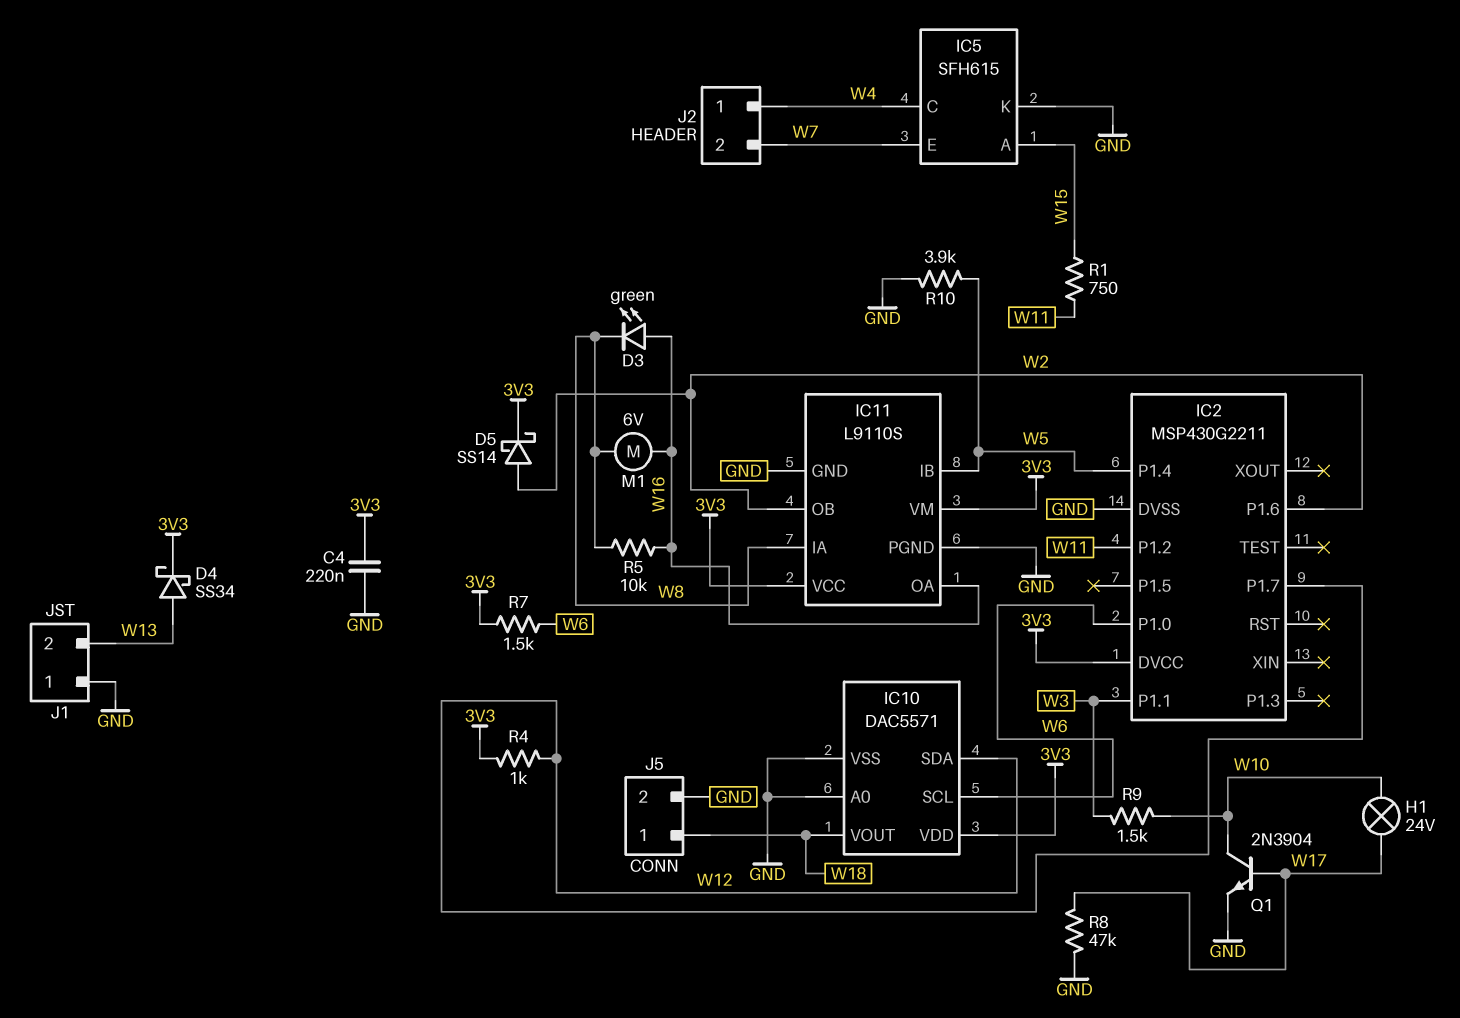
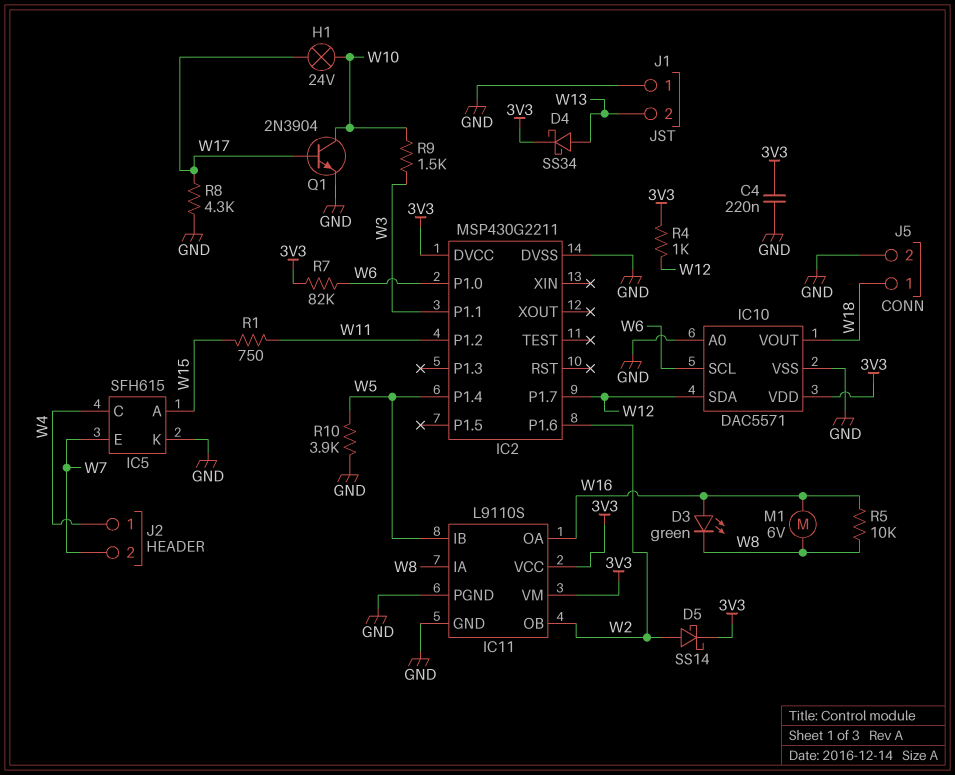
R7: 1.5k (3V3, W6) -> 82k (3V3, W6)
R8: 47k (GND, W17) -> 4.3k (GND, W17)

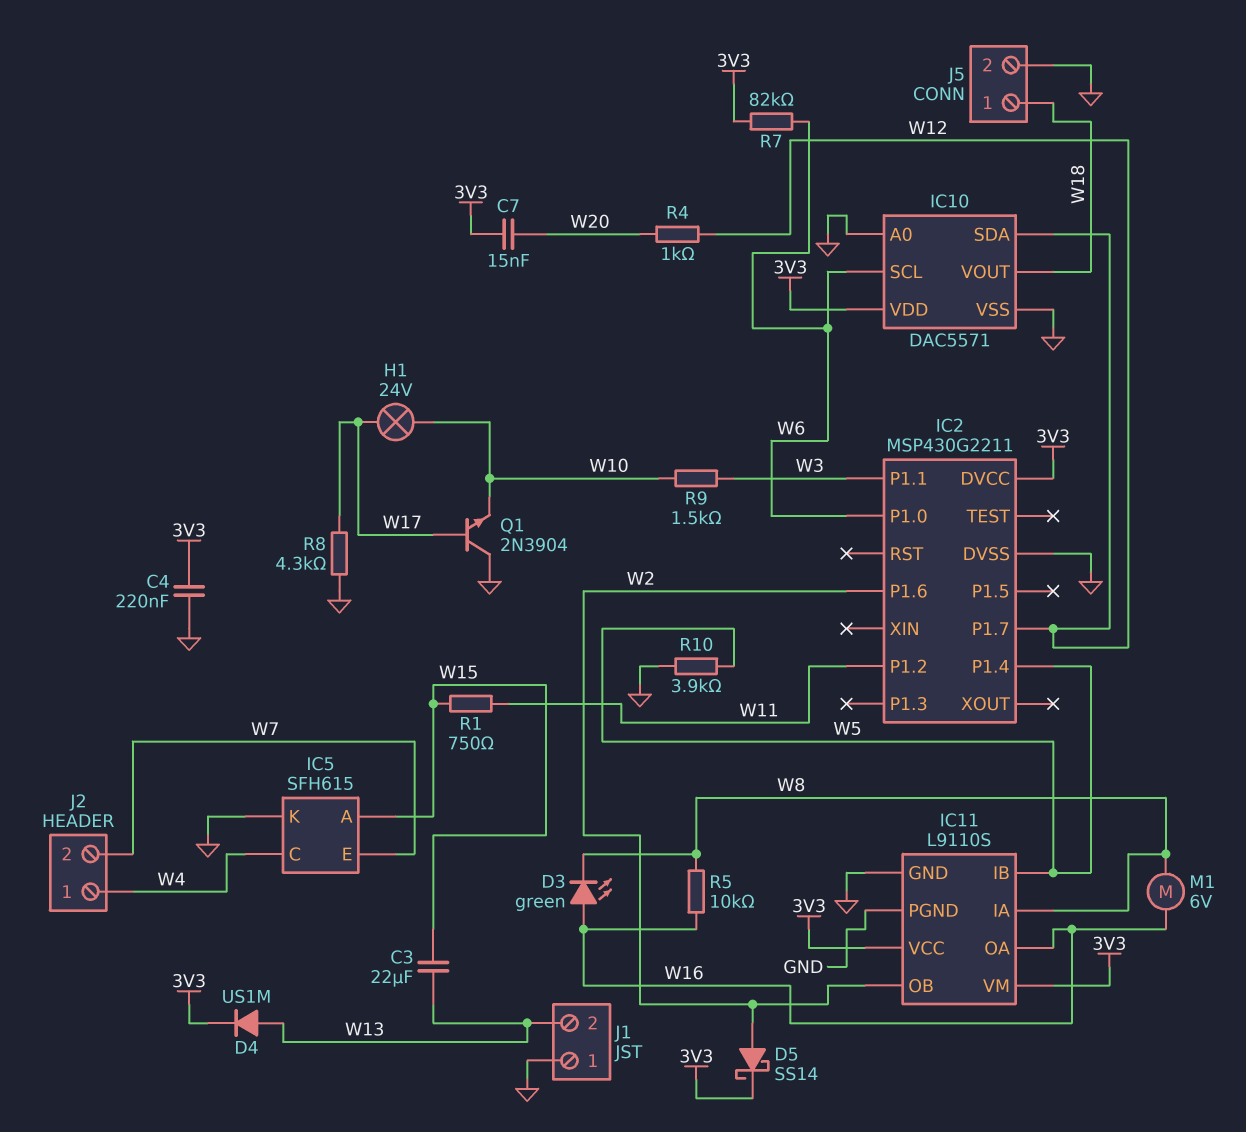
C3: none -> 22uF (W13, W15)
C7: none -> 15nF (3V3, W20)
D4: schottky SS34 (A W13, K 3V3) -> diode US1M (A W13, K 3V3)
Q1: NPN 2N3904 (B W17, C W10, E GND) -> NPN 2N3904 (B W17, C GND, E W10)
R4: 1k (3V3, W12) -> 1k (W12, W20)

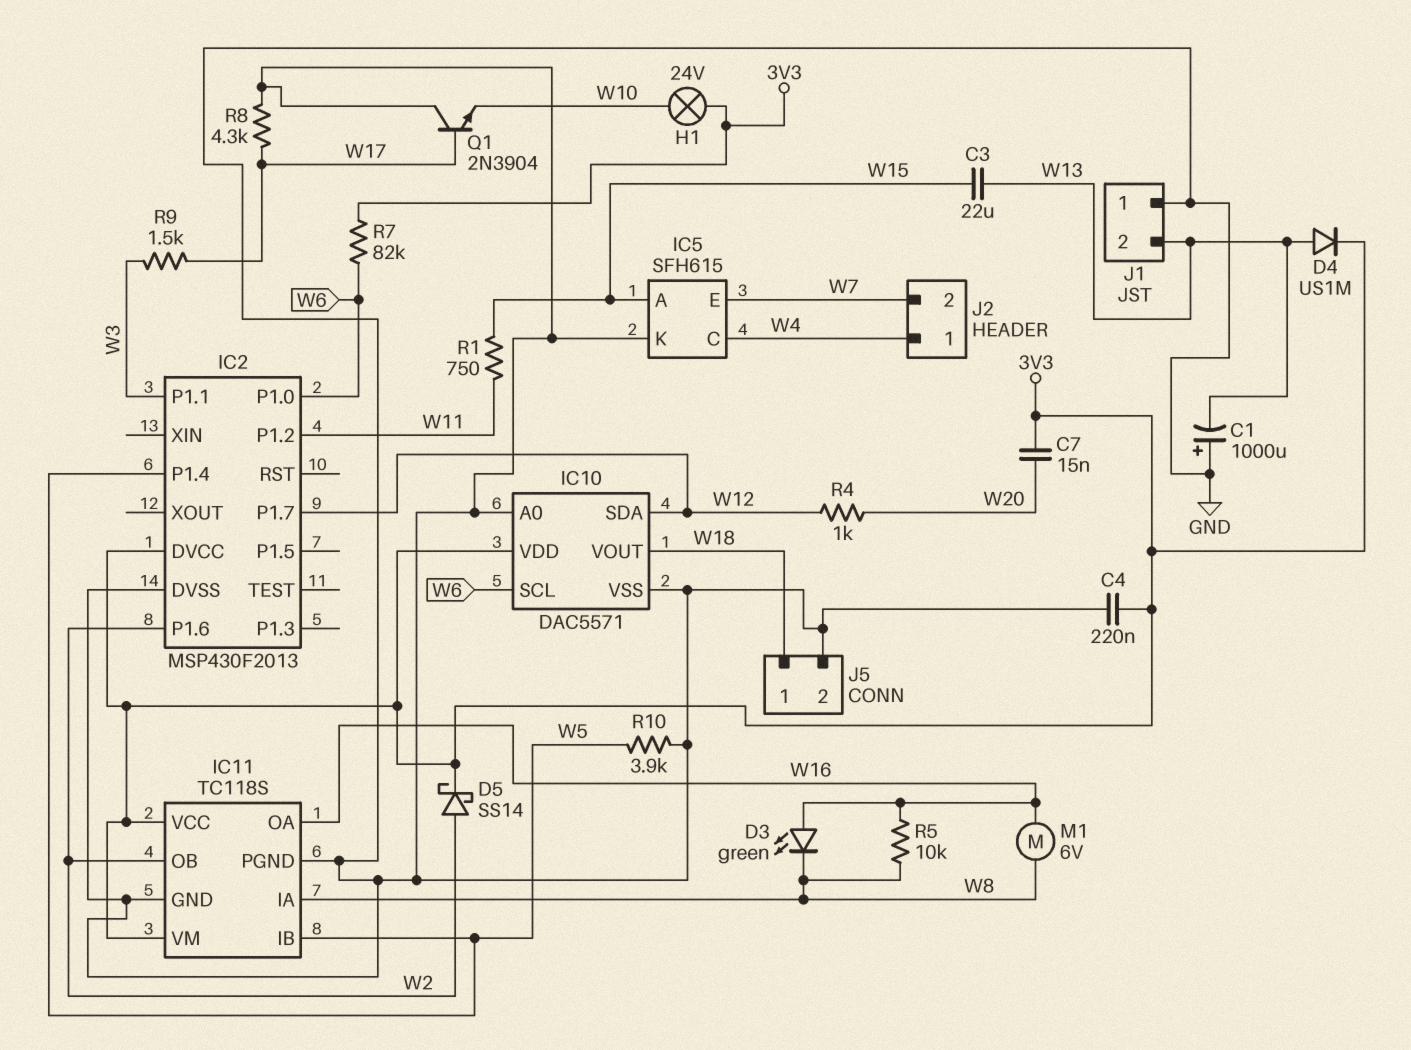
C1: none -> 1000uF (plus GND, minus W13)
H1: lamp 24V (W10, W17) -> lamp 24V (3V3, W10)
IC2: MSP430G2211 -> MSP430F2013
IC11: L9110S -> TC118S
R9: 1.5k (W3, W10) -> 1.5k (W3, W17)

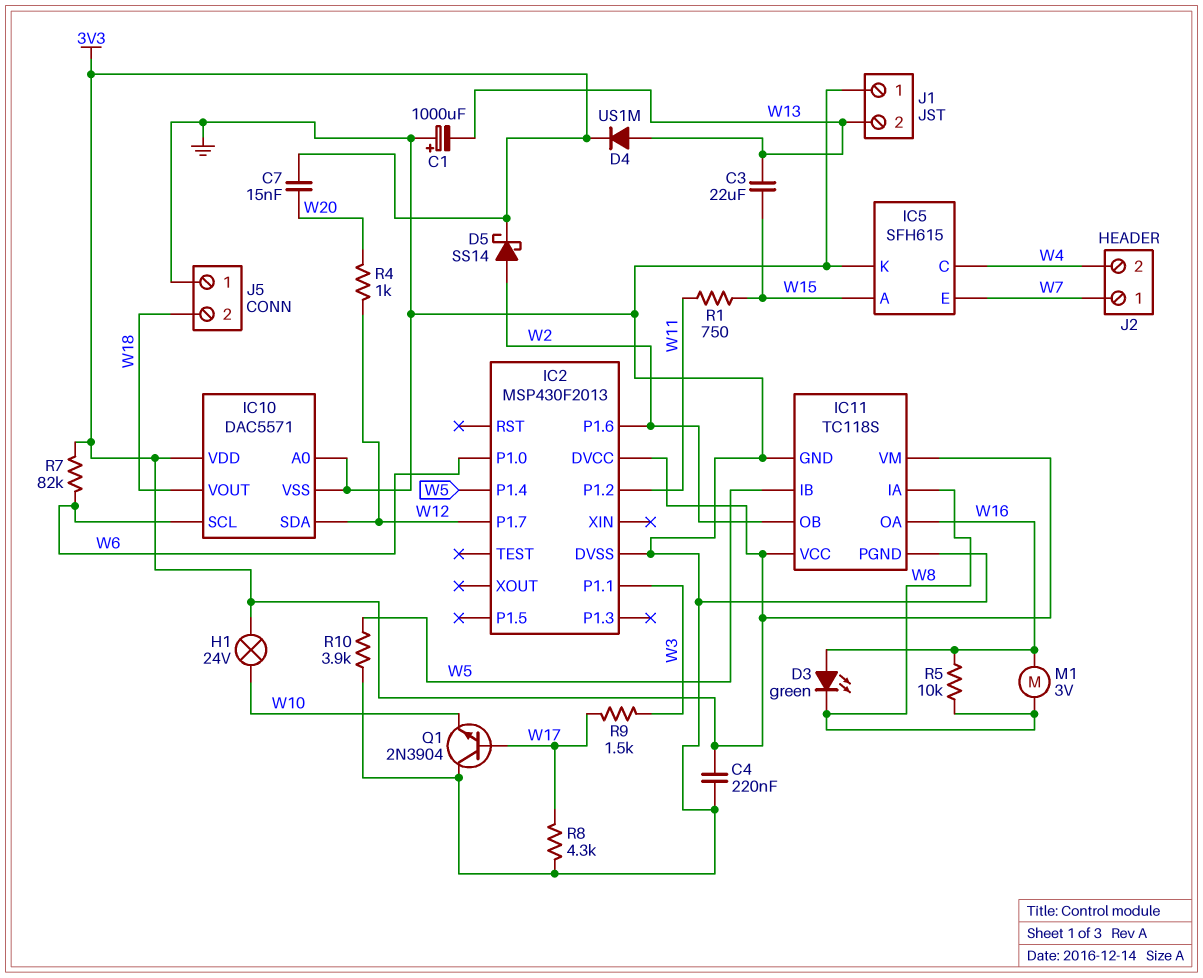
J2 pin 1: W4 -> W7
J2 pin 2: W7 -> W4
J5 pin 1: W18 -> GND
J5 pin 2: GND -> W18
M1: motor 6V (W8, W16) -> motor 3V (W8, W16)

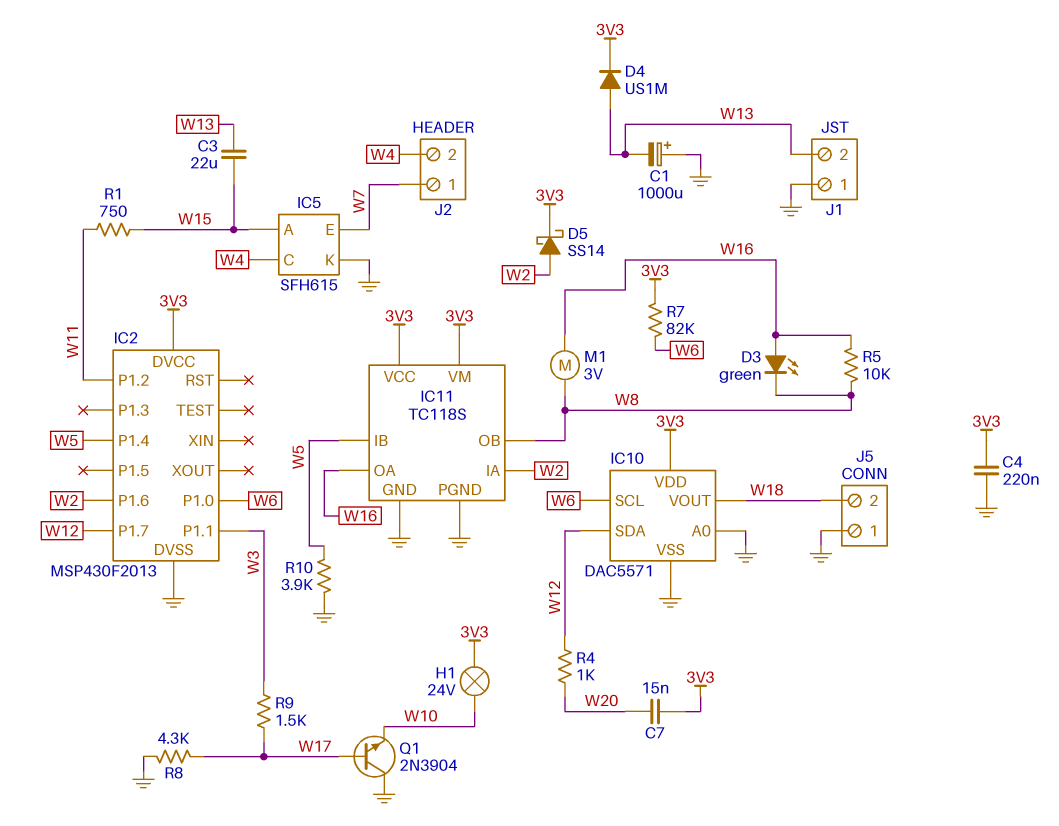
IC11 pin IA: W8 -> W2
IC11 pin OB: W2 -> W8

